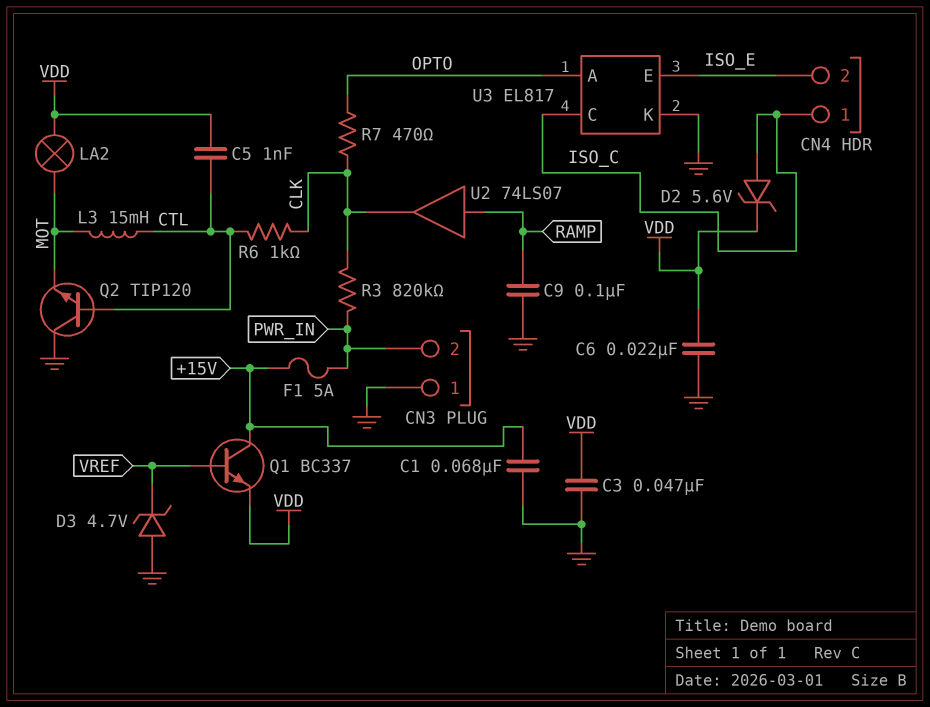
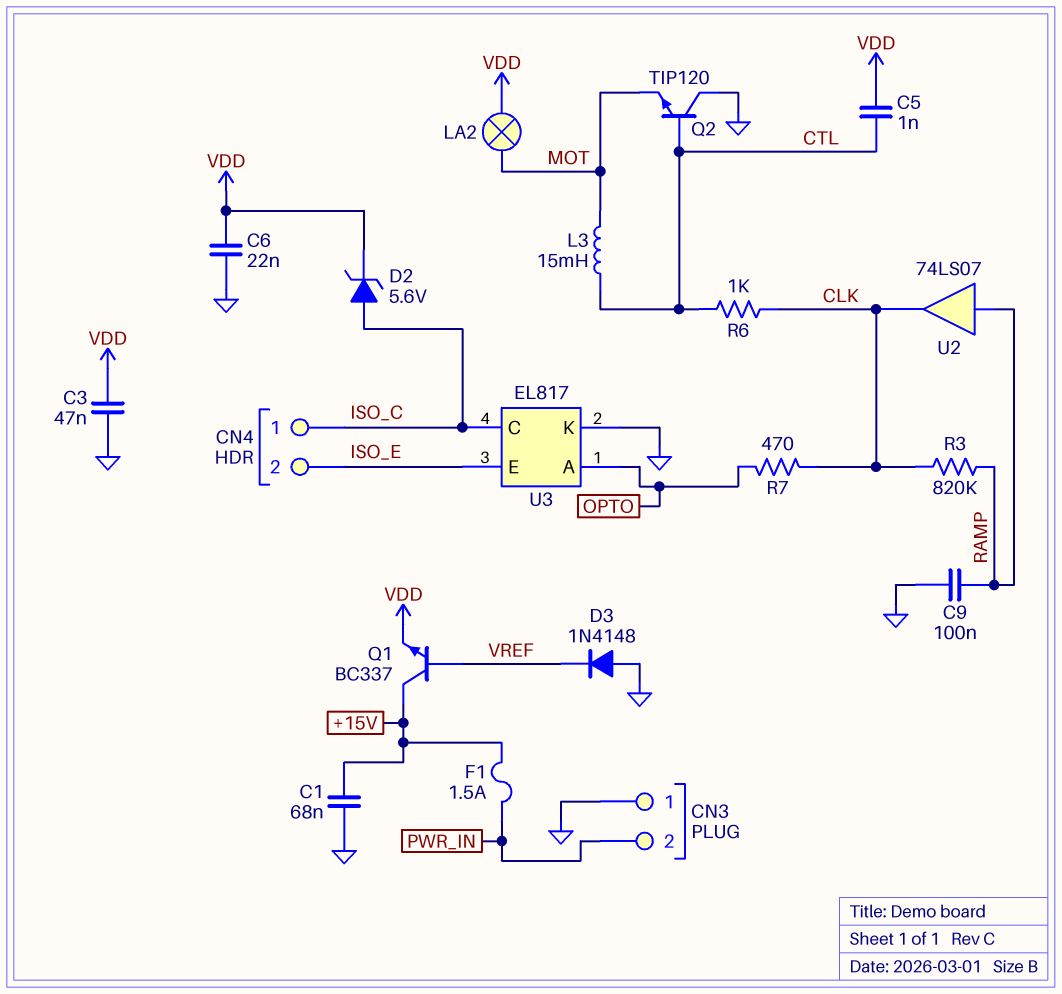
D3: zener 4.7V (A GND, K VREF) -> diode 1N4148 (A GND, K VREF)
F1: 5A (+15V, PWR_IN) -> 1.5A (+15V, PWR_IN)
R3: 820k (CLK, PWR_IN) -> 820k (CLK, RAMP)

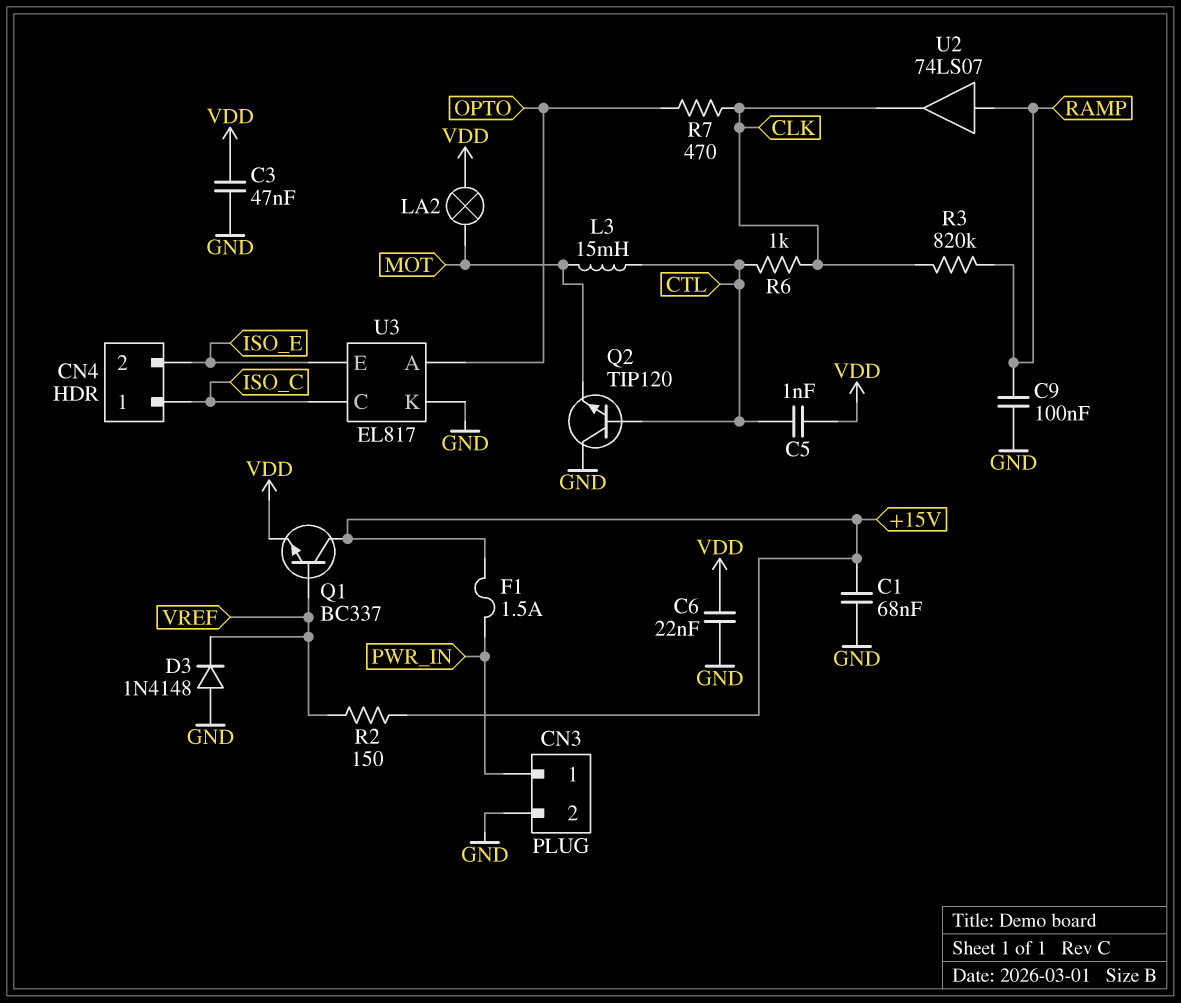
CN3 pin 1: GND -> PWR_IN
CN3 pin 2: PWR_IN -> GND
D2: zener 5.6V (A ISO_C, K VDD) -> none
R2: none -> 150 (+15V, VREF)

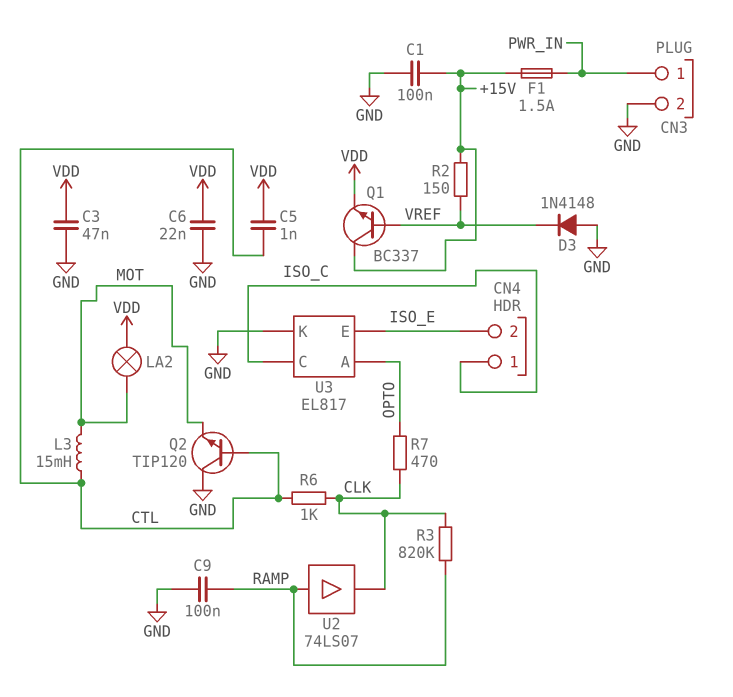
C1: 68nF (+15V, GND) -> 100nF (+15V, GND)

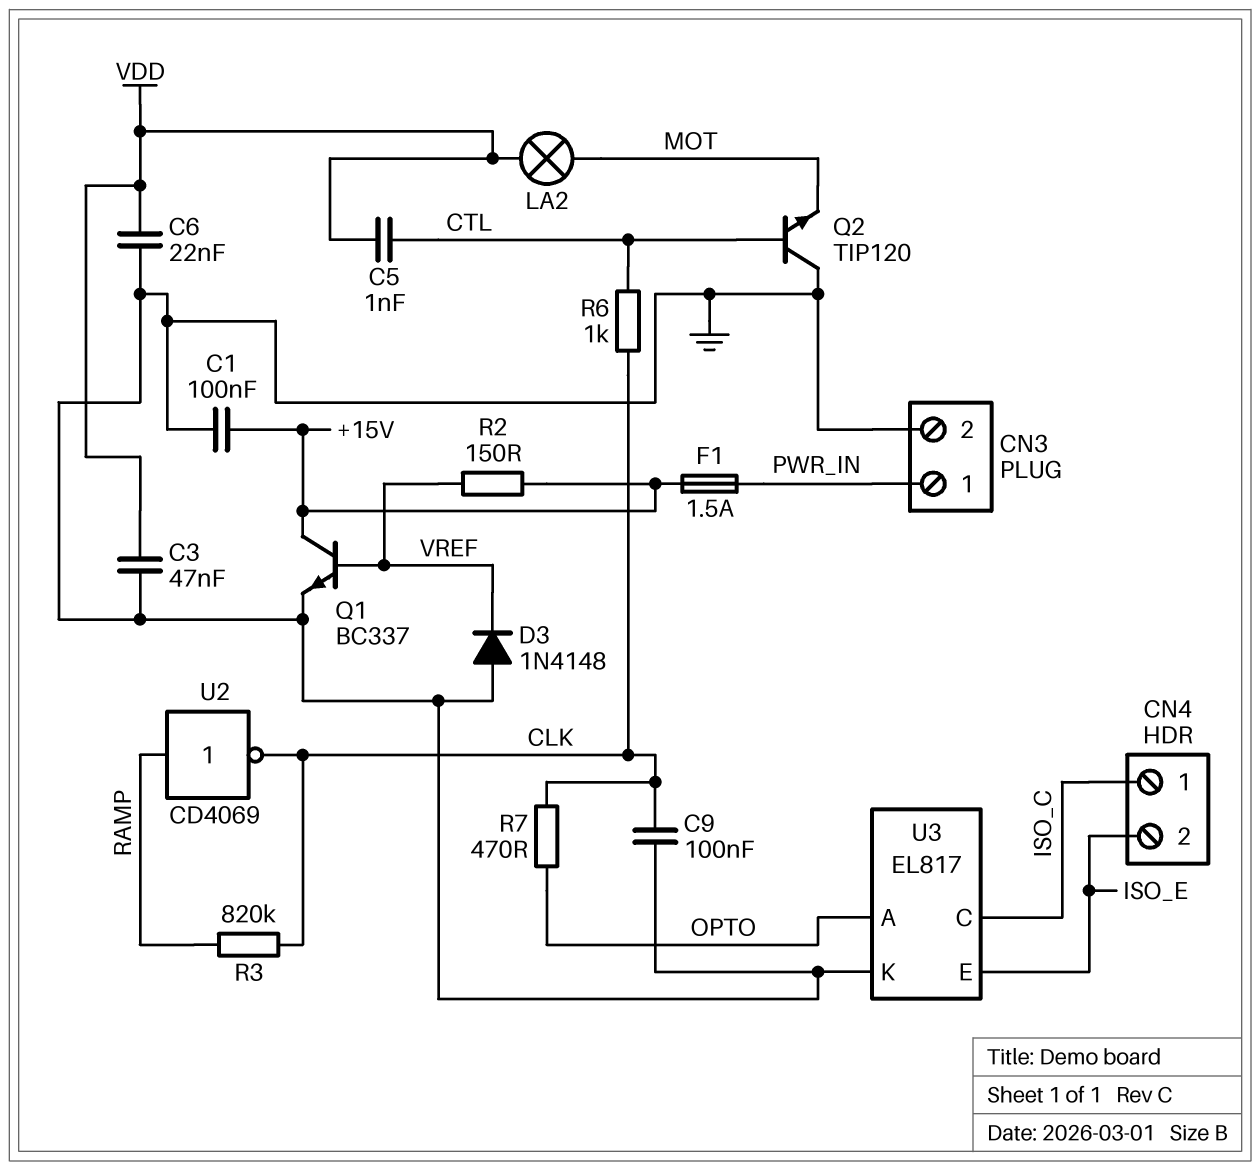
C9: 100nF (GND, RAMP) -> 100nF (CLK, GND)
L3: 15mH (CTL, MOT) -> none
Q1: NPN BC337 (B VREF, C +15V, E VDD) -> NPN BC337 (B VREF, C +15V, E GND)
U2: buffer 74LS07 (in RAMP, out CLK) -> NOT CD4069 (in RAMP, out CLK)

